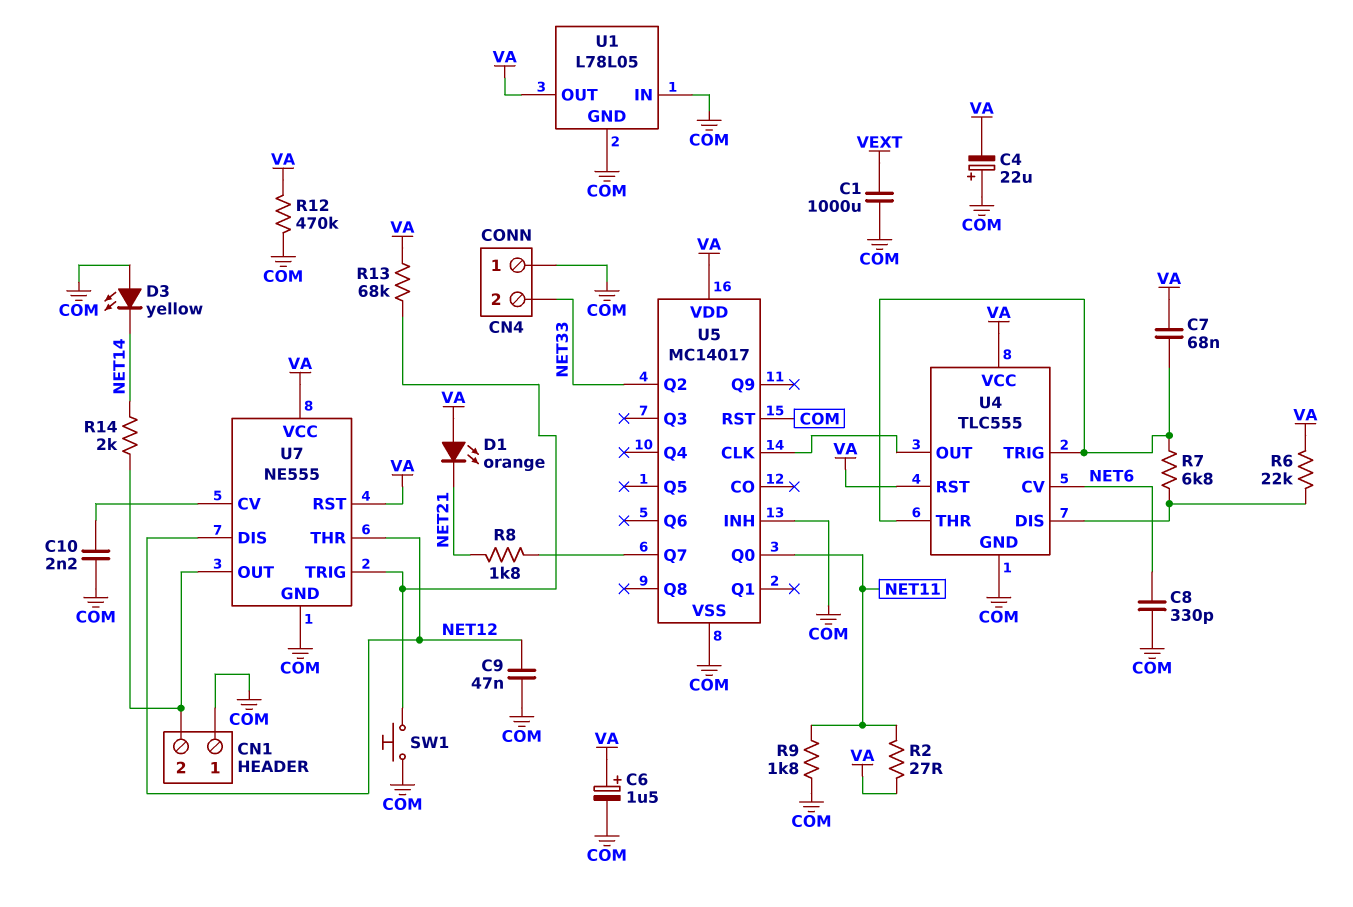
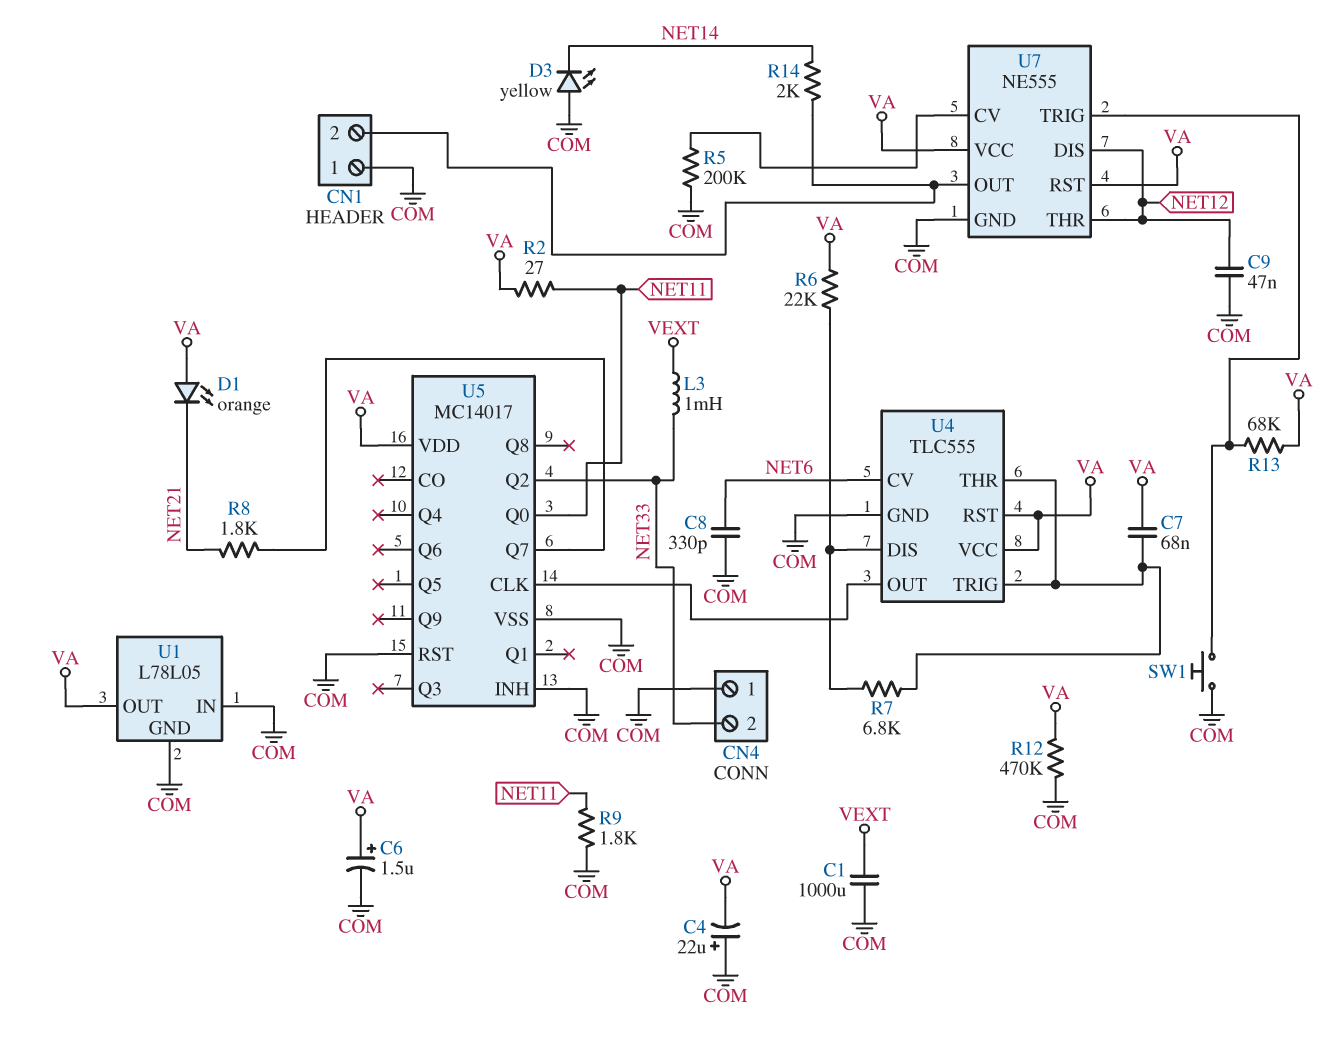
C10: 2.2nF (COM, U7/CV) -> none
L3: none -> 1mH (NET33, VEXT)
R5: none -> 200k (COM, U7/CV)

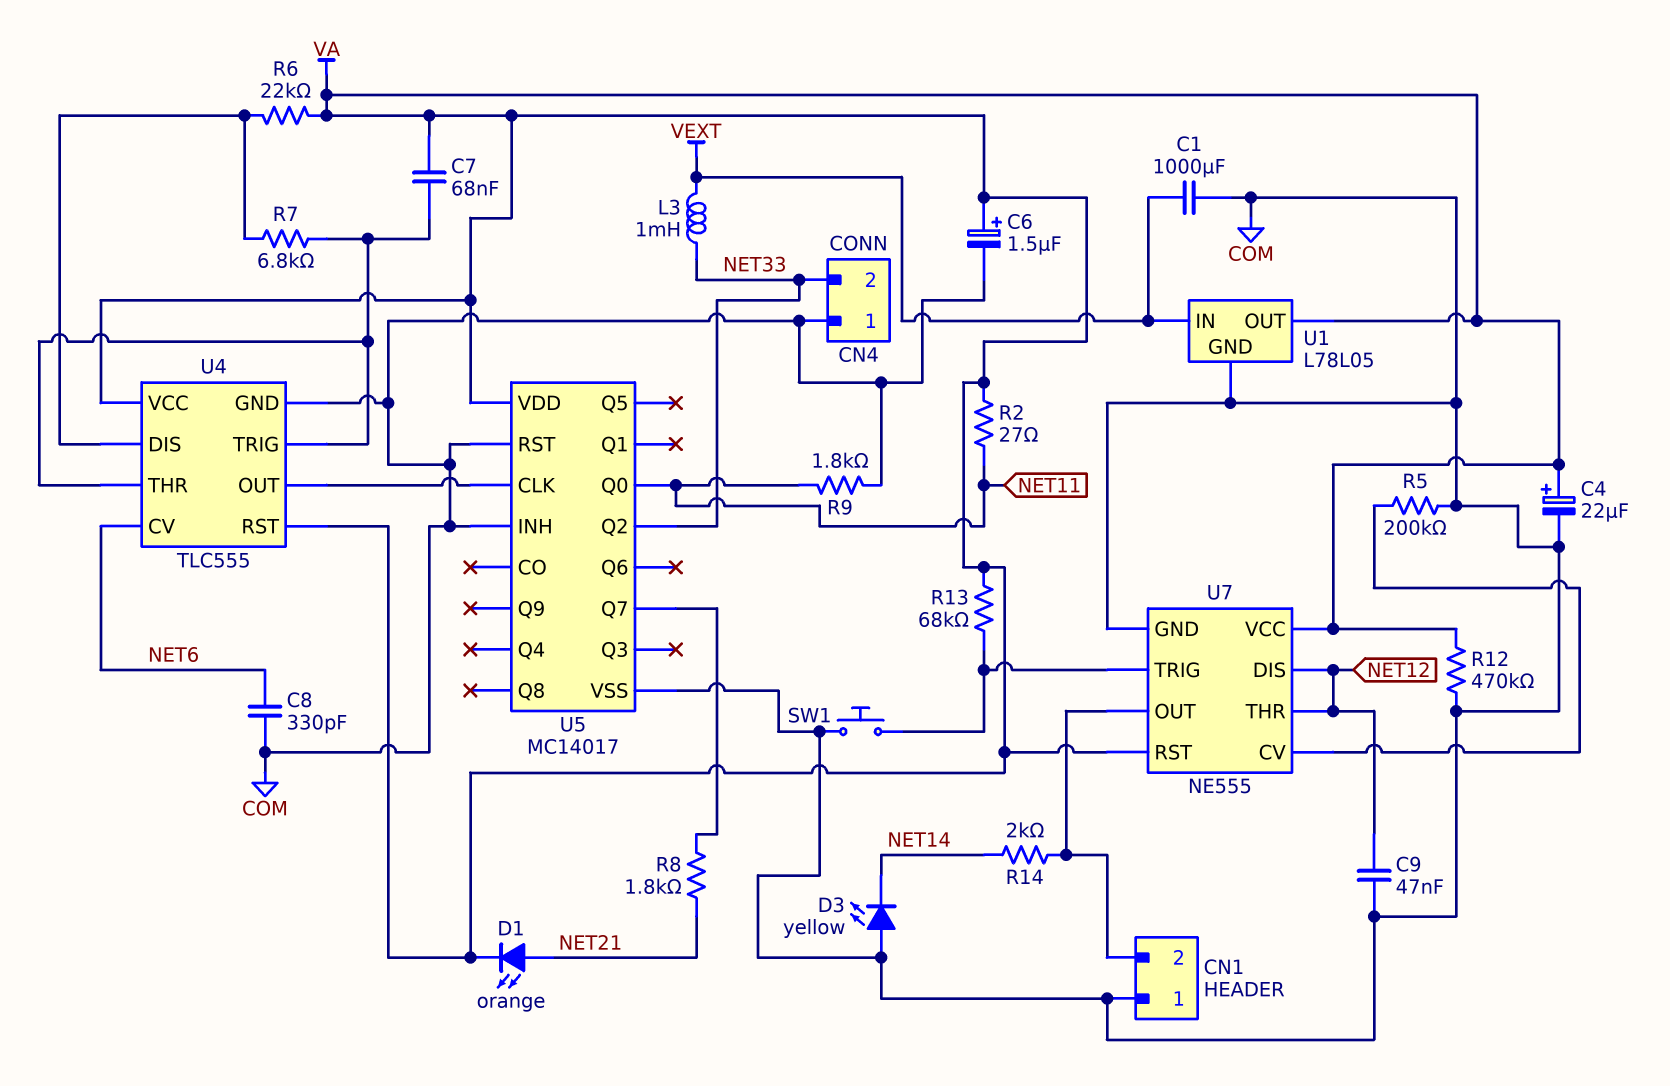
C4: 22uF (plus COM, minus VA) -> 22uF (plus VA, minus COM)
D1: LED orange (A VA, K NET21) -> LED orange (A NET21, K VA)
U1 pin IN: COM -> VEXT

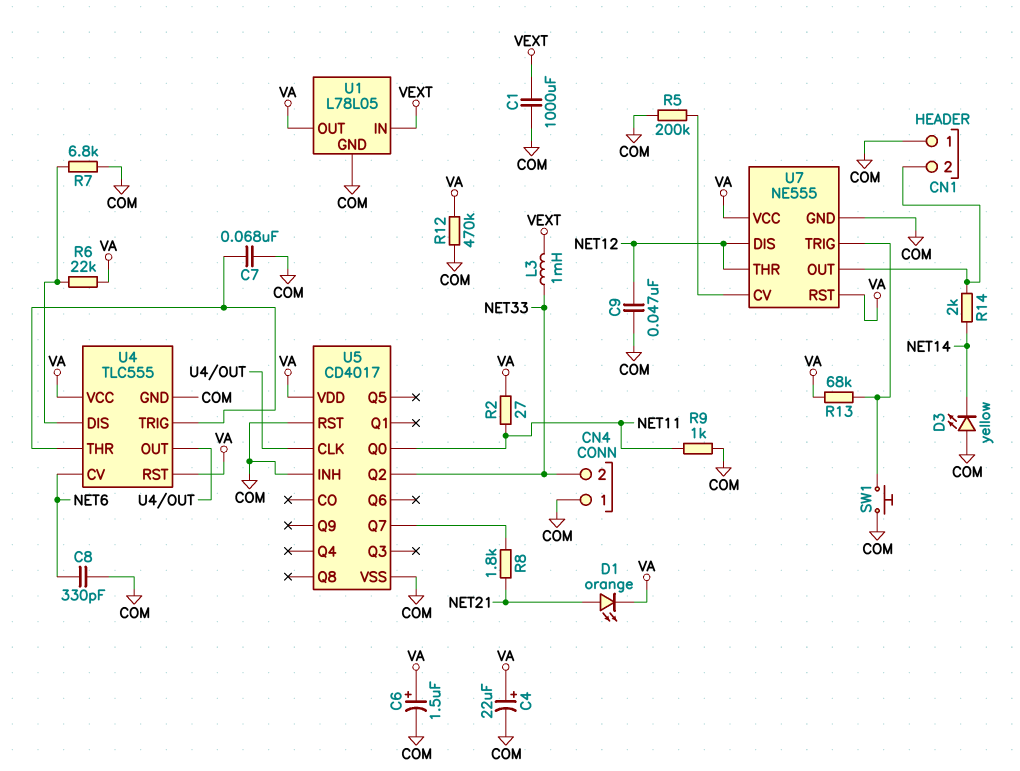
C7: 68nF (U4/THR, VA) -> 68nF (COM, U4/THR)
R7: 6.8k (U4/DIS, U4/THR) -> 6.8k (COM, U4/DIS)
R9: 1.8k (COM, NET11) -> 1k (COM, NET11)
U5: MC14017 -> CD4017

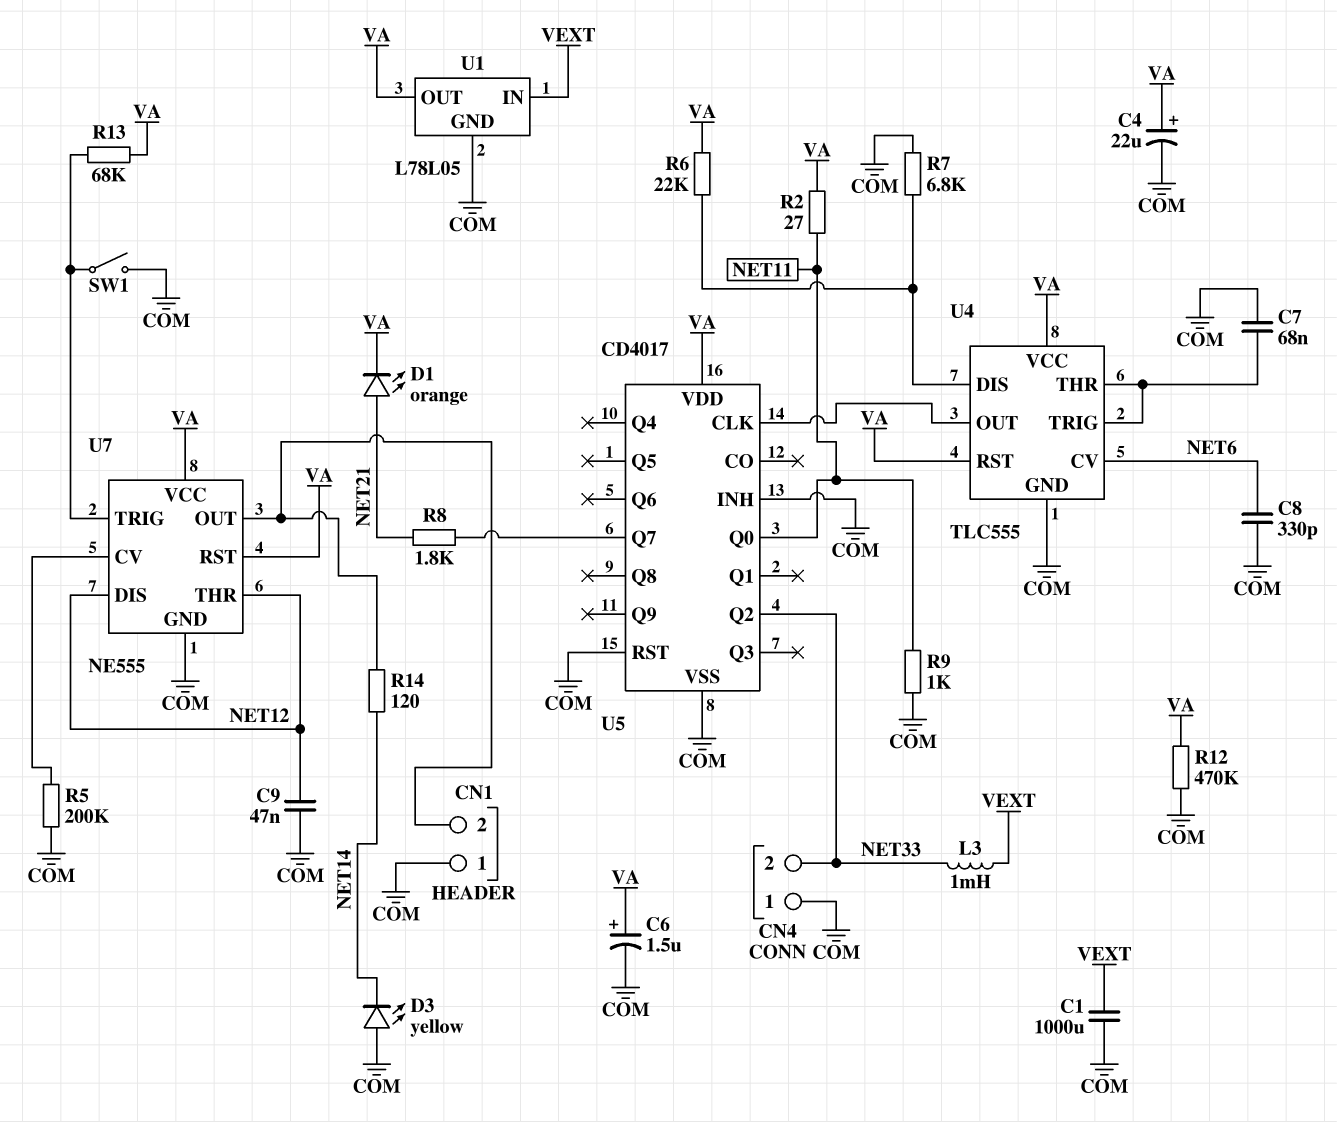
R14: 2k (CN1/2, NET14) -> 120 (CN1/2, NET14)
SW1: button (COM, U7/TRIG) -> switch (COM, U7/TRIG)

